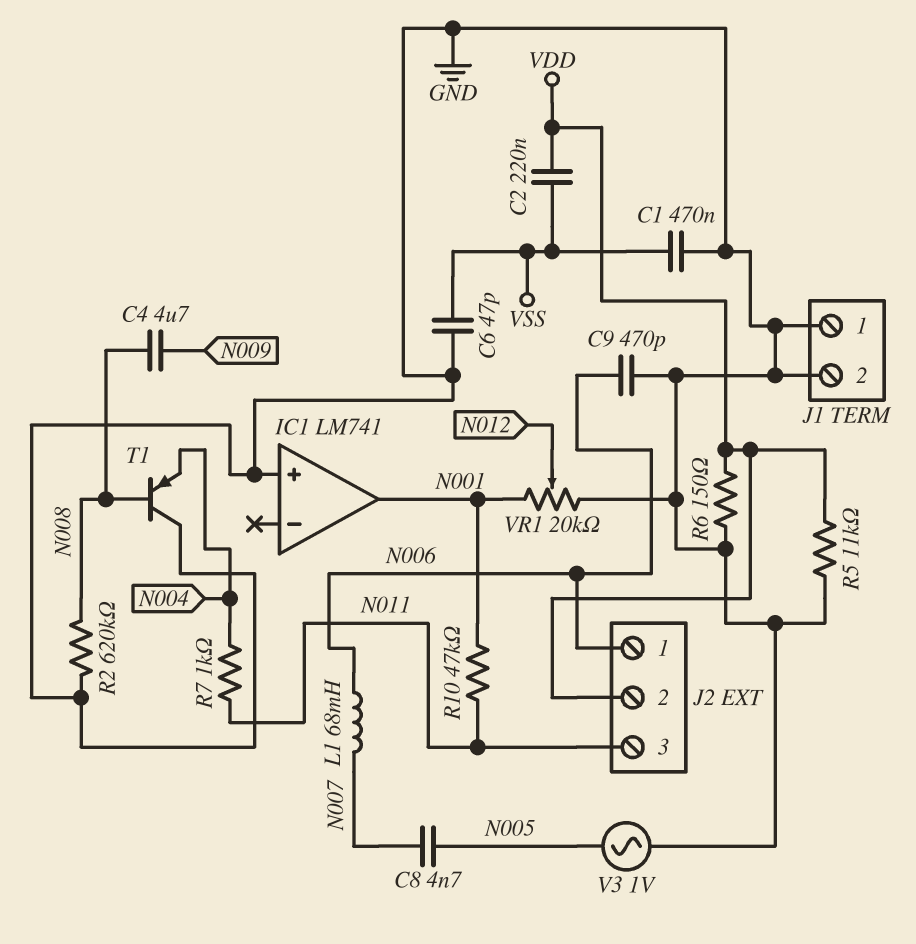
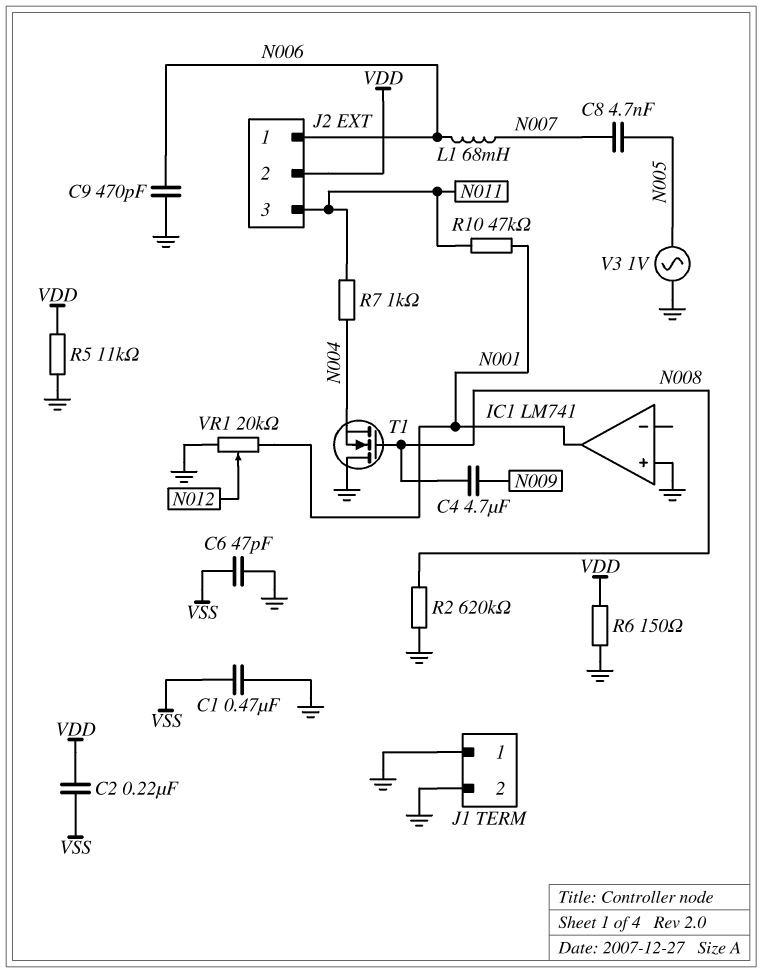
T1: PNP (B N008, C GND, E N004) -> NMOS (G N008, D GND, S N004)

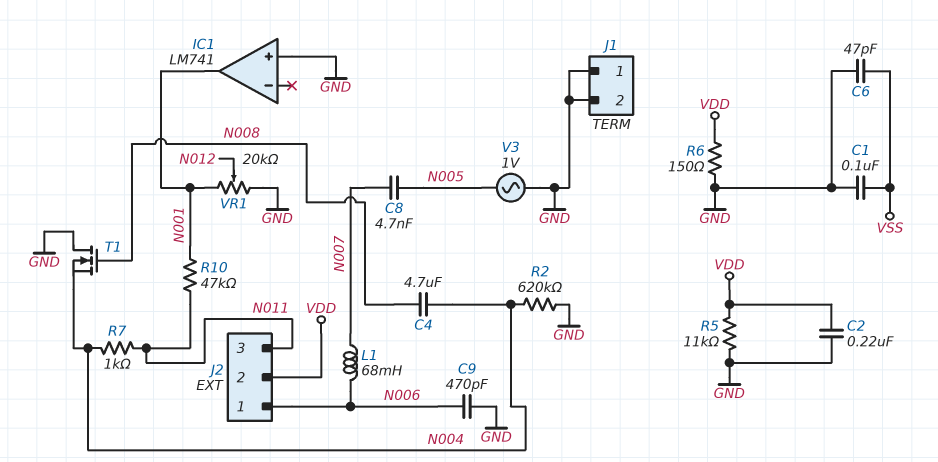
C1: 470nF (GND, VSS) -> 100nF (GND, VSS)
C2: 220nF (VDD, VSS) -> 220nF (GND, VDD)
C4: 4.7uF (N008, N009) -> 4.7uF (N004, N008)
R2: 620k (GND, N008) -> 620k (GND, N004)

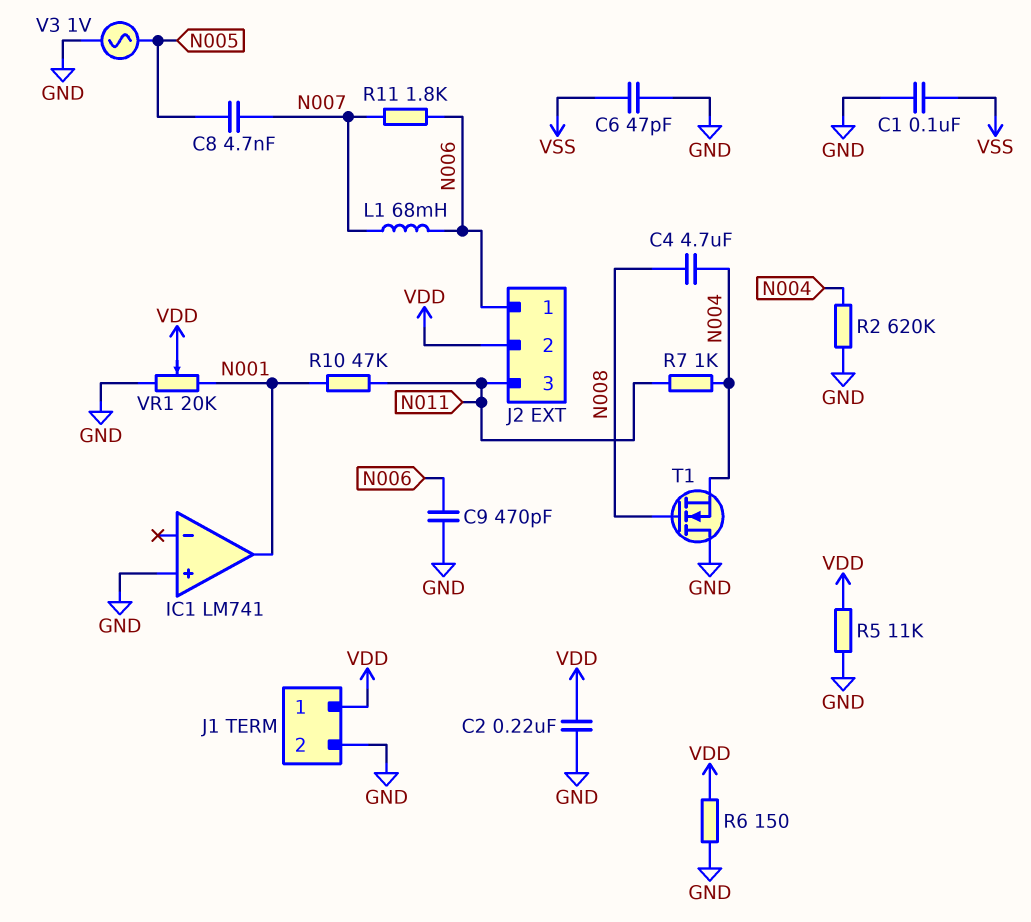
J1 pin 1: GND -> VDD
R11: none -> 1.8k (N006, N007)
VR1: 20k (GND, N001, wiper N012) -> 20k (GND, N001, wiper VDD)

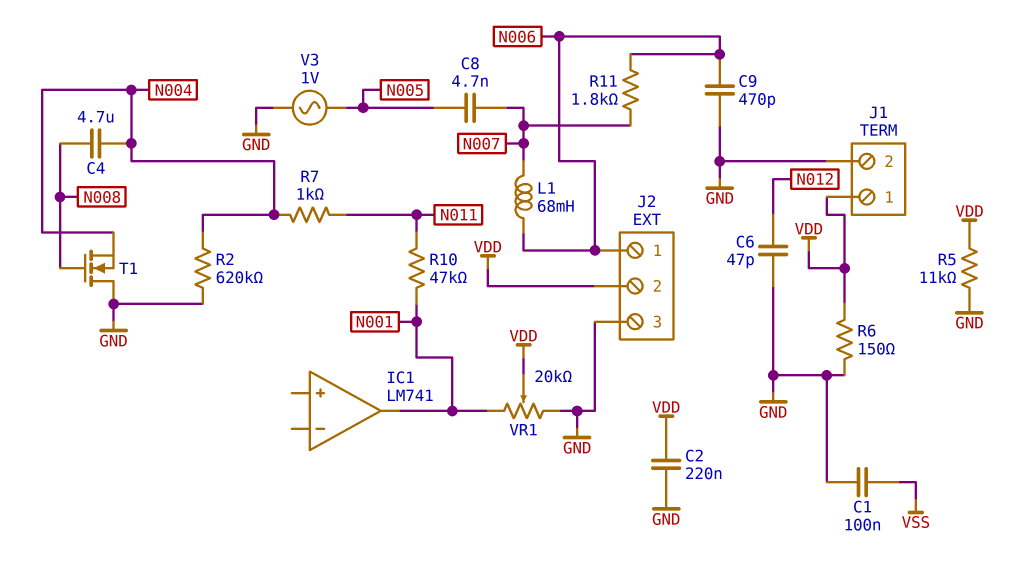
C6: 47pF (GND, VSS) -> 47pF (GND, N012)
IC1 pin in+: GND -> none
J2 pin 3: N011 -> GND

